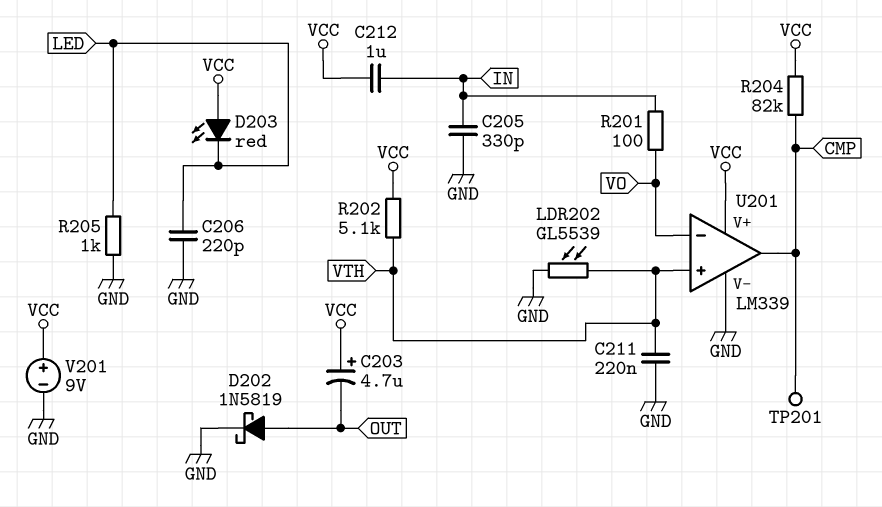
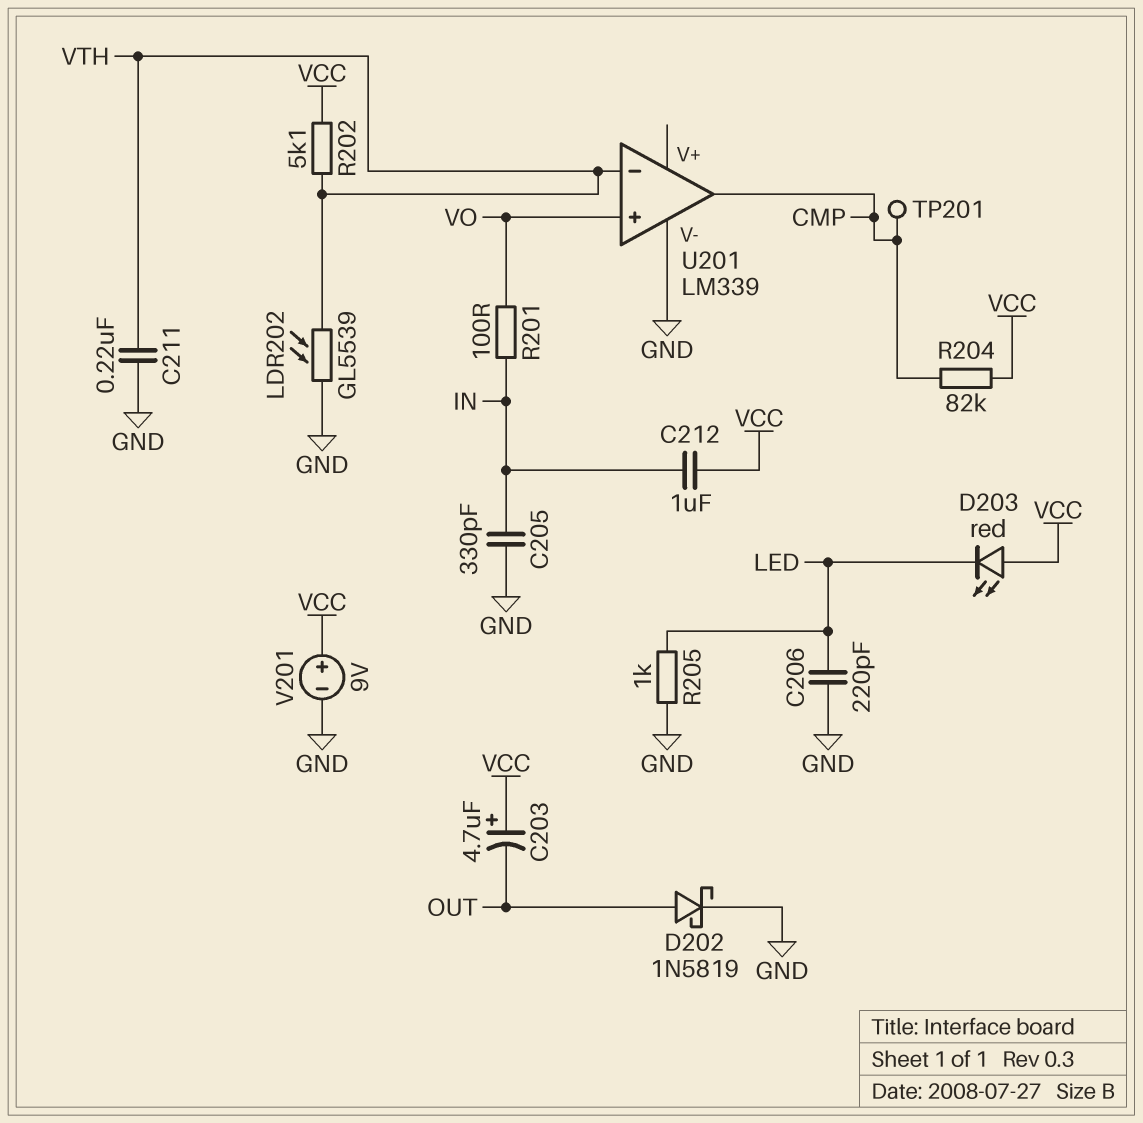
U201 pin V+: VCC -> none
U201 pin in+: VTH -> VO
U201 pin in-: VO -> VTH

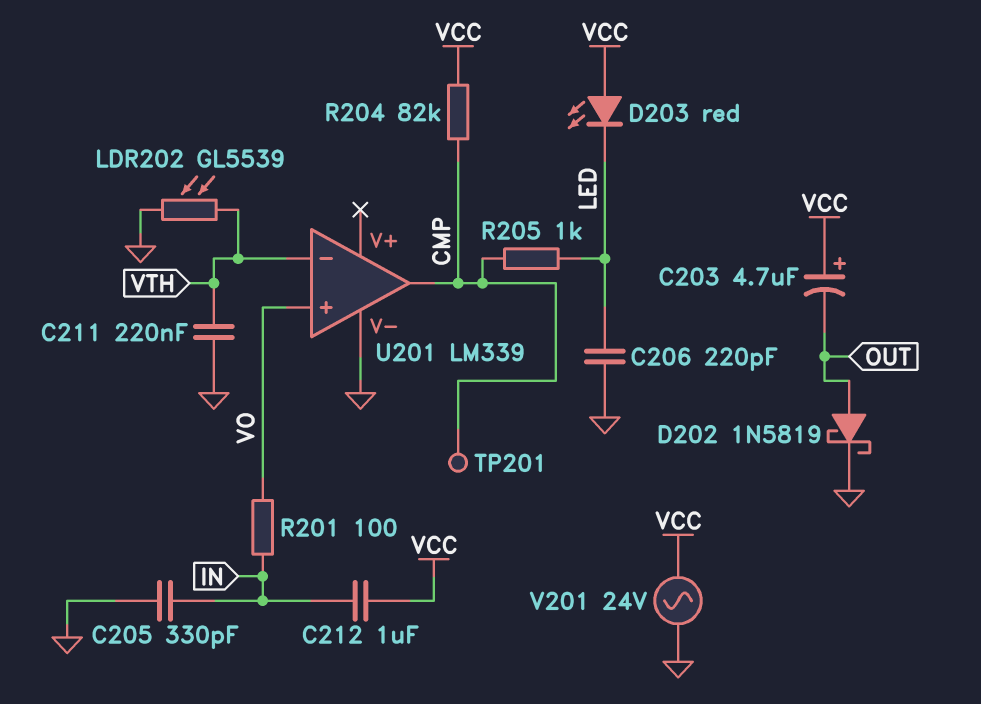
R202: 5.1k (VCC, VTH) -> none
R205: 1k (GND, LED) -> 1k (CMP, LED)
V201: 9V (plus VCC, minus GND) -> AC 24V (GND, VCC)

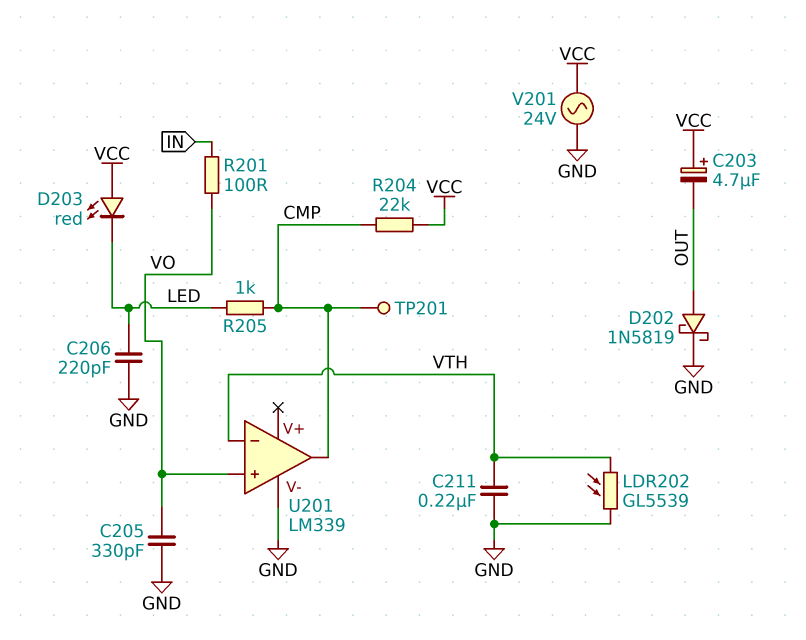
C205: 330pF (GND, IN) -> 330pF (GND, VO)
C212: 1uF (IN, VCC) -> none
R204: 82k (CMP, VCC) -> 22k (CMP, VCC)

